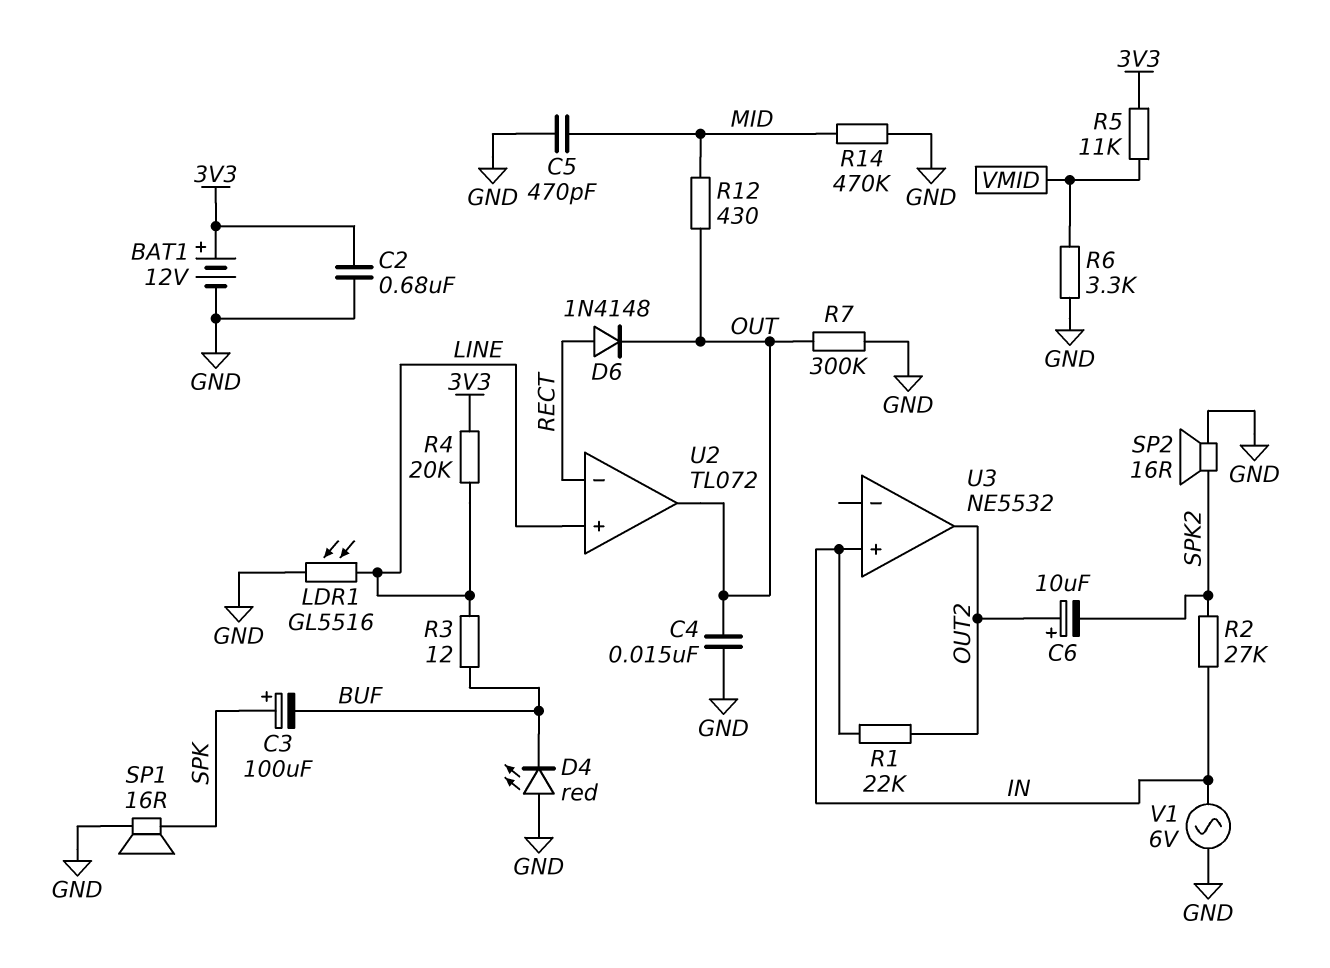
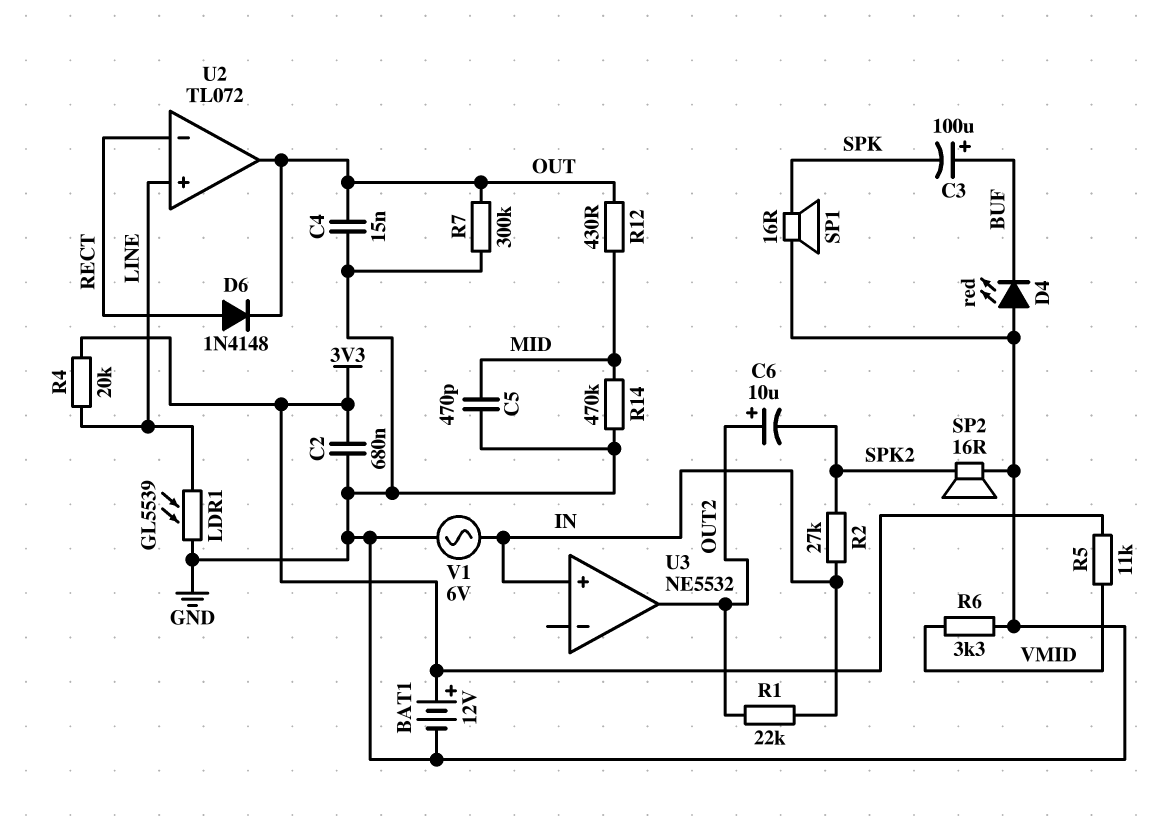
C3: 100uF (plus SPK, minus BUF) -> 100uF (plus BUF, minus SPK)
LDR1: GL5516 (GND, LINE) -> GL5539 (GND, LINE)
R3: 12 (BUF, LINE) -> none

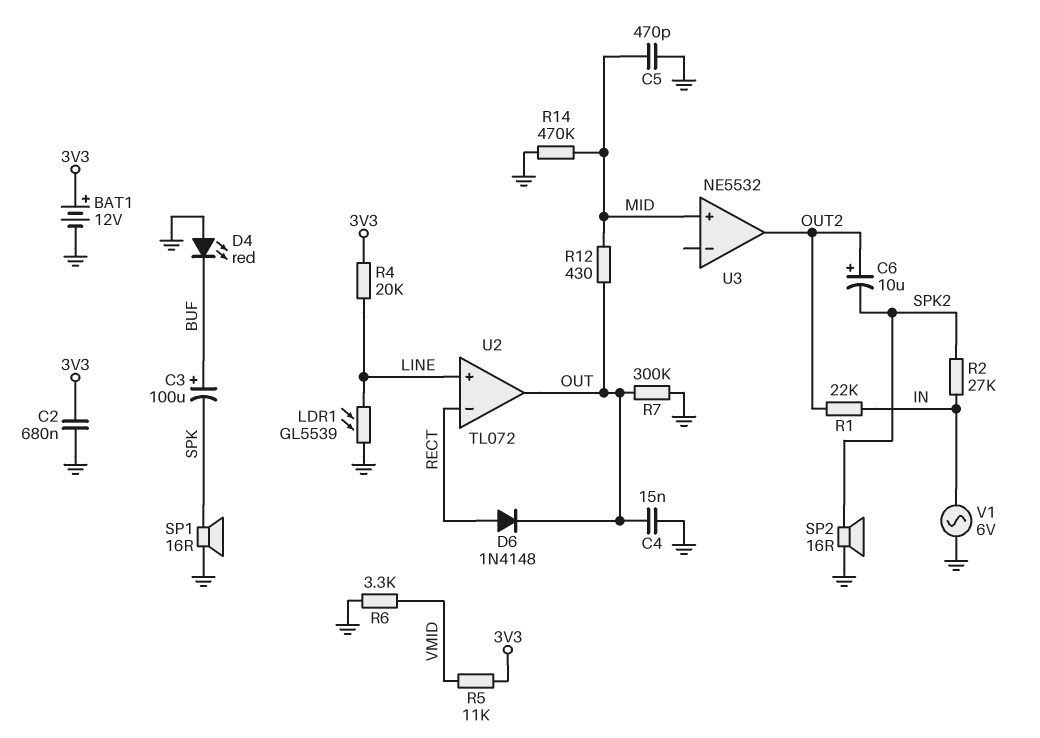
U3 pin in+: IN -> MID

